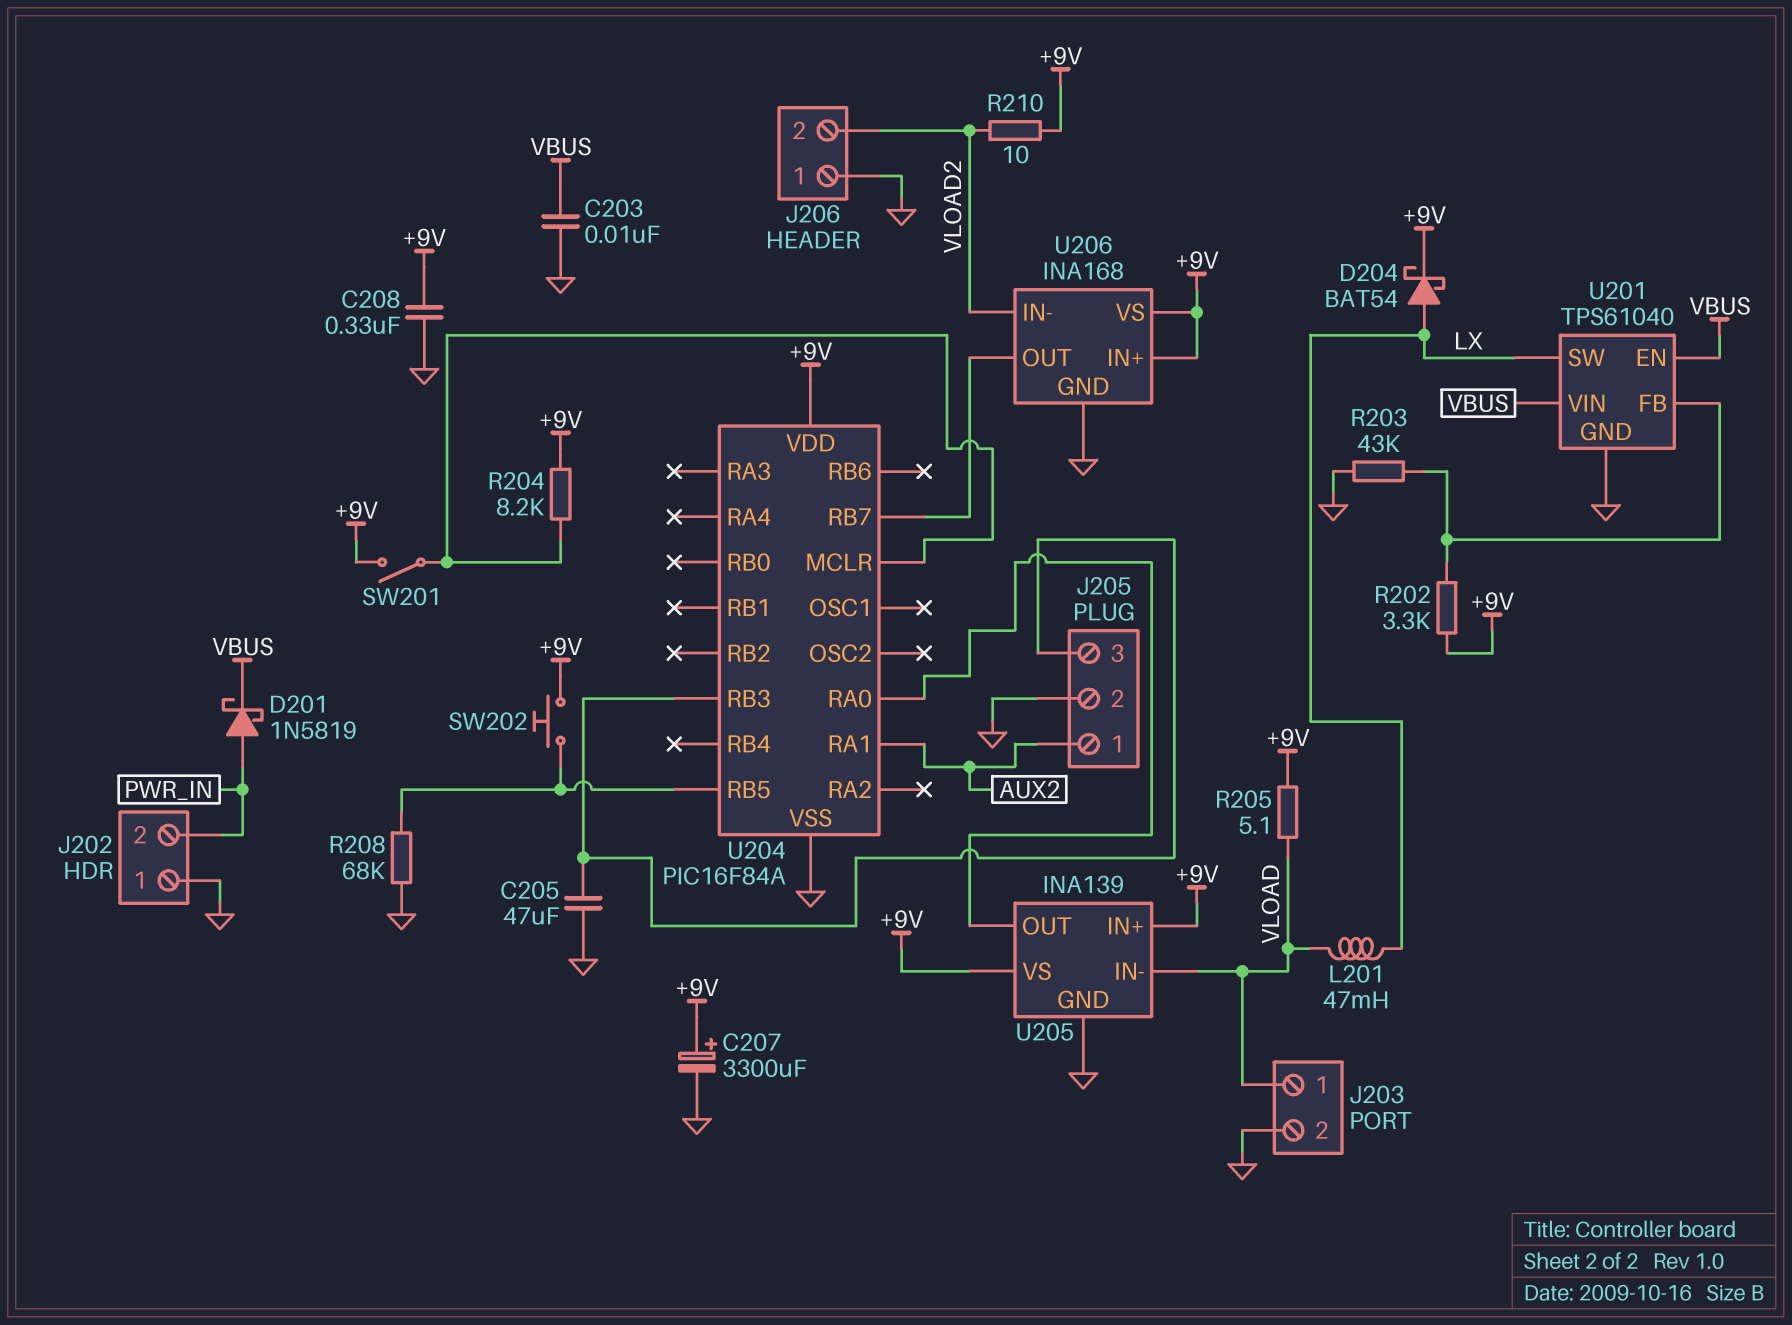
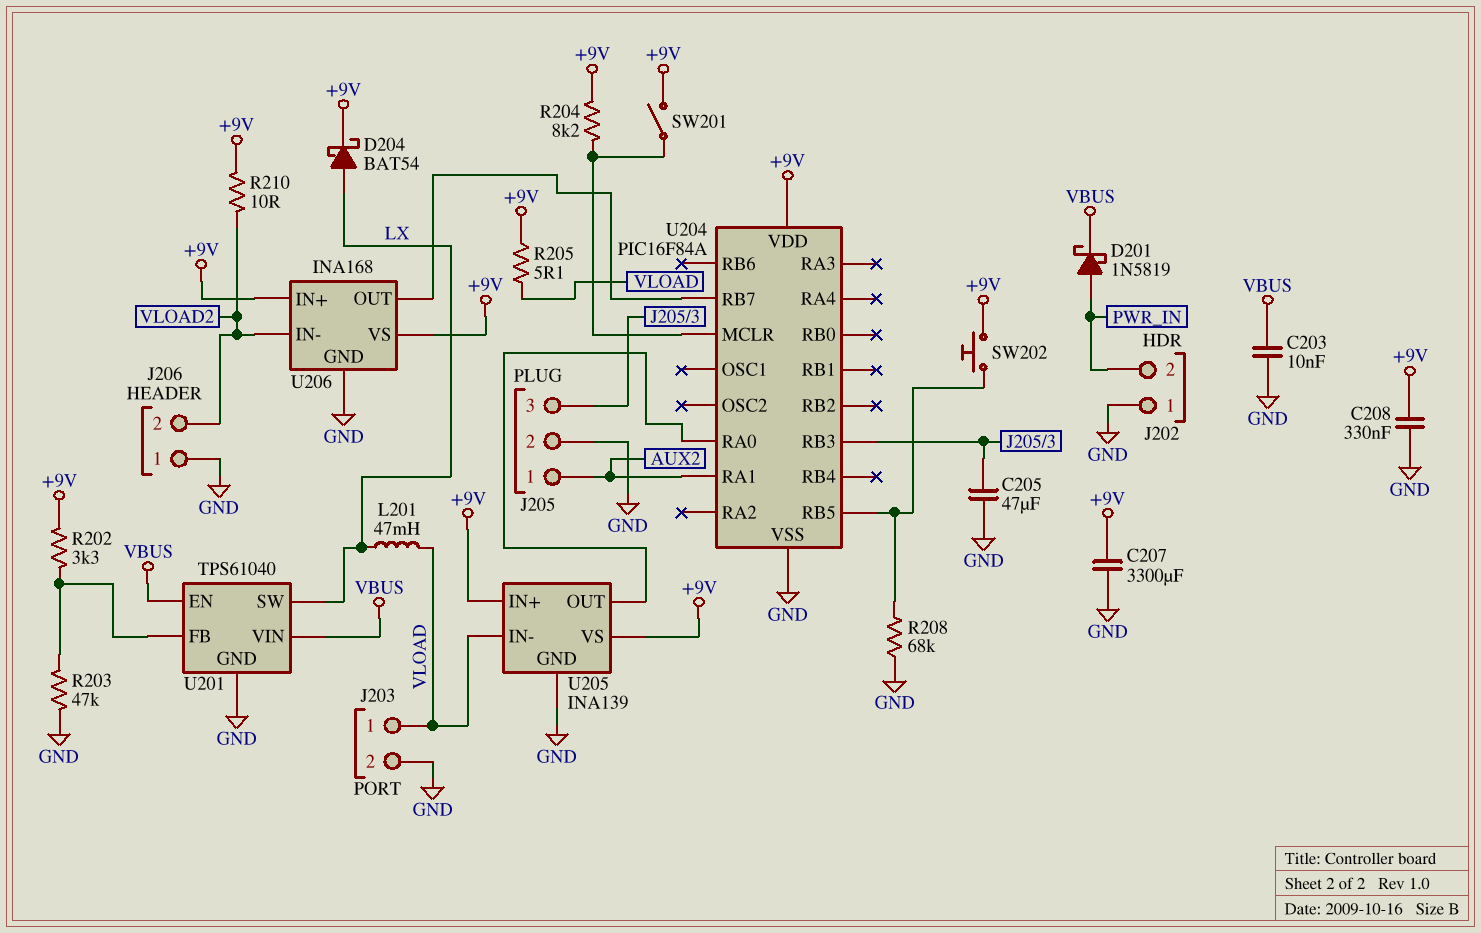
C207: 3300uF (plus +9V, minus GND) -> 3300uF (+9V, GND)
R203: 43k (GND, U201/FB) -> 47k (GND, U201/FB)

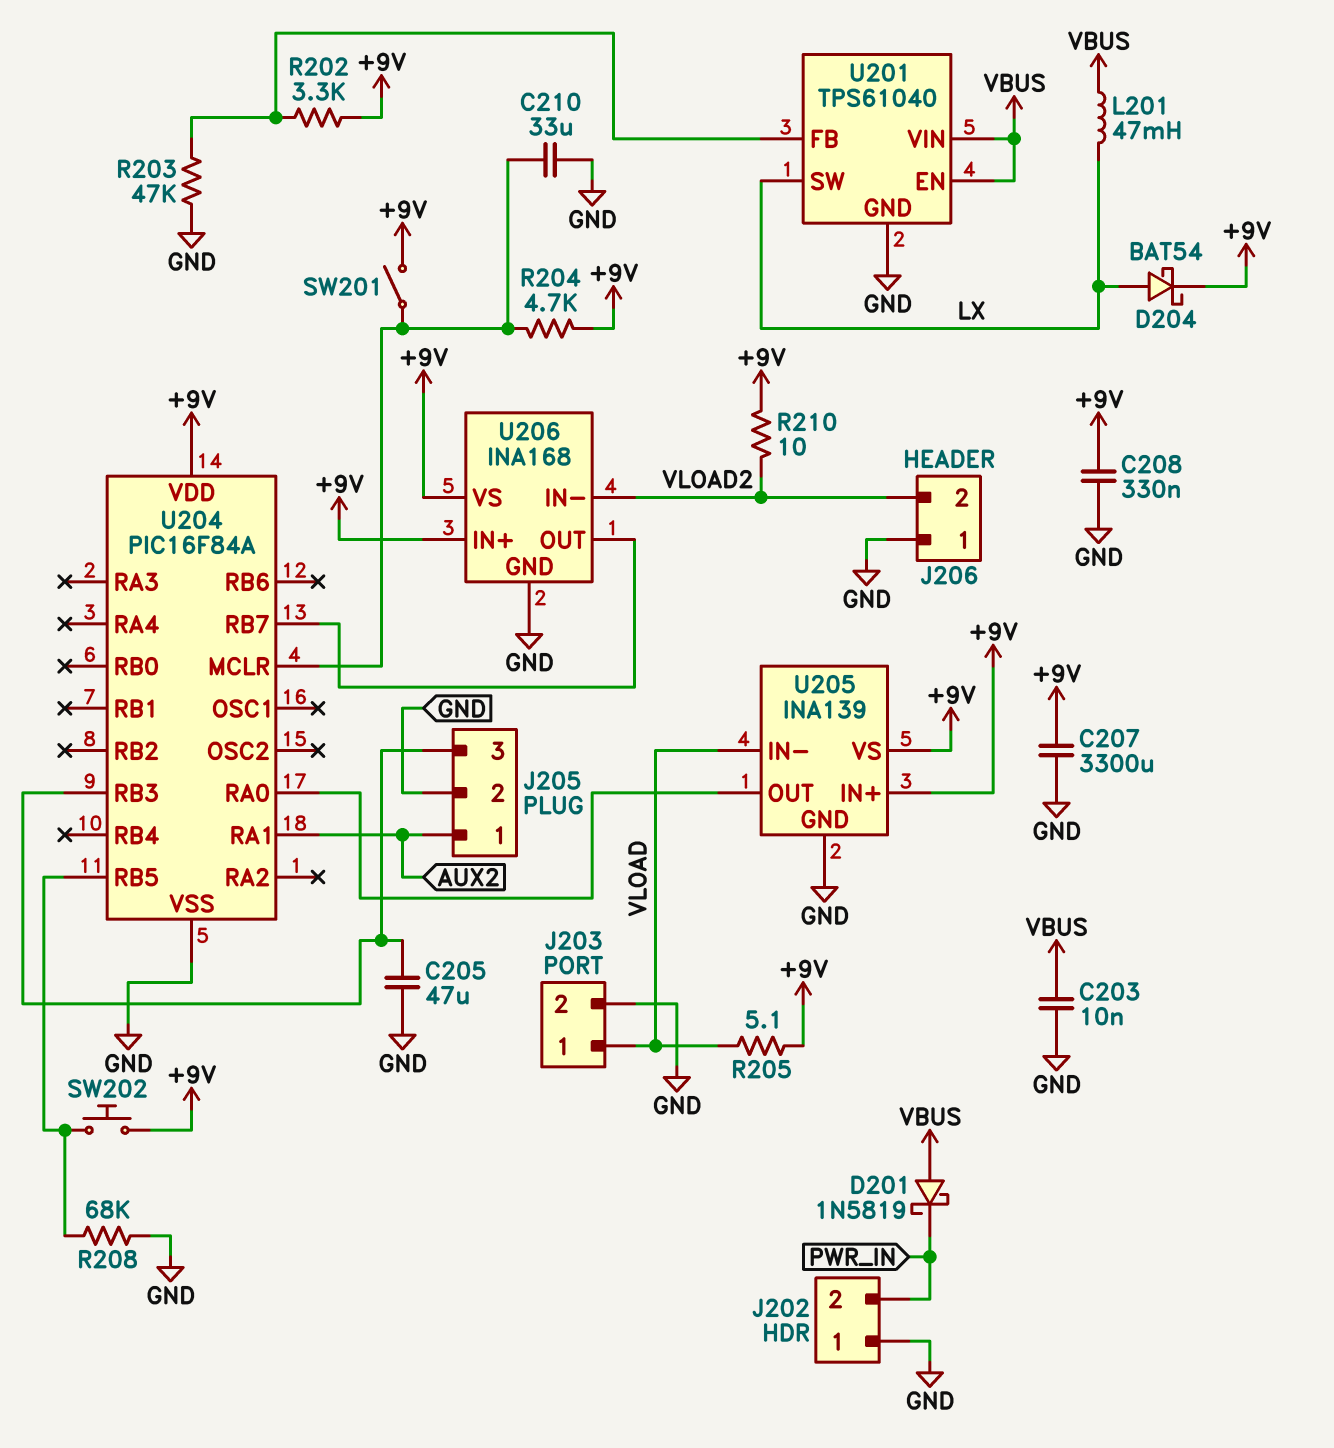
C210: none -> 33uF (GND, U204/MCLR)
D201: schottky 1N5819 (A PWR_IN, K VBUS) -> schottky 1N5819 (A VBUS, K PWR_IN)
L201: 47mH (LX, VLOAD) -> 47mH (LX, VBUS)
R204: 8.2k (+9V, U204/MCLR) -> 4.7k (+9V, U204/MCLR)

